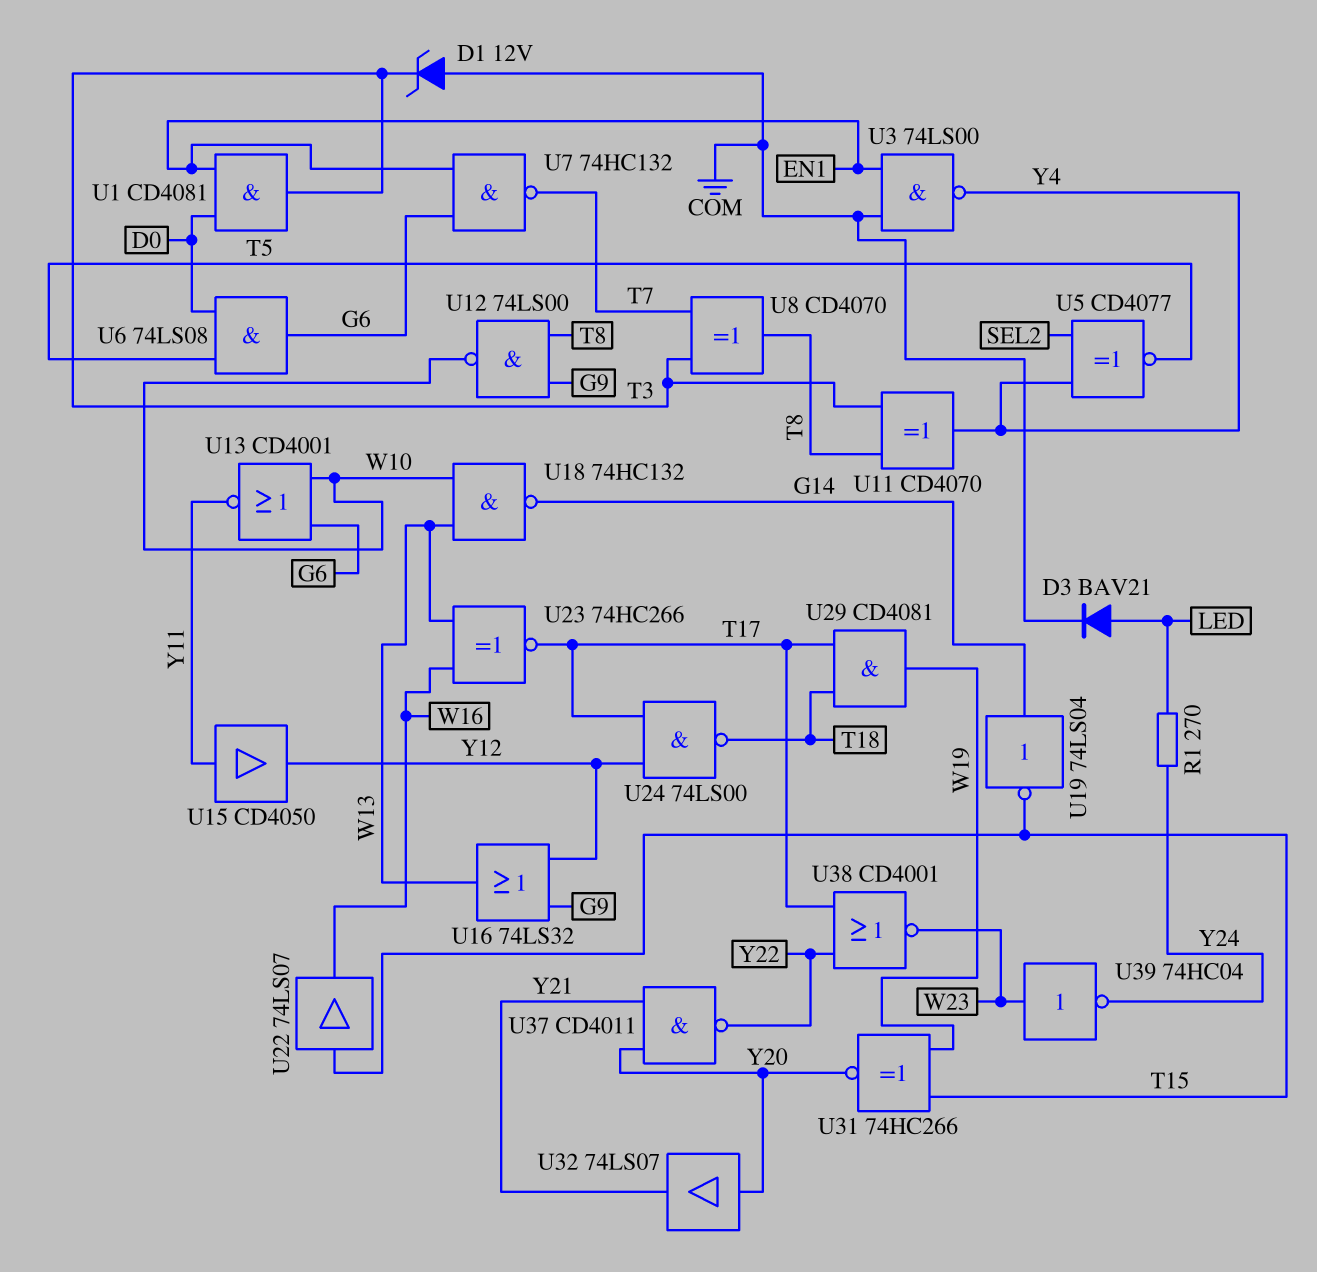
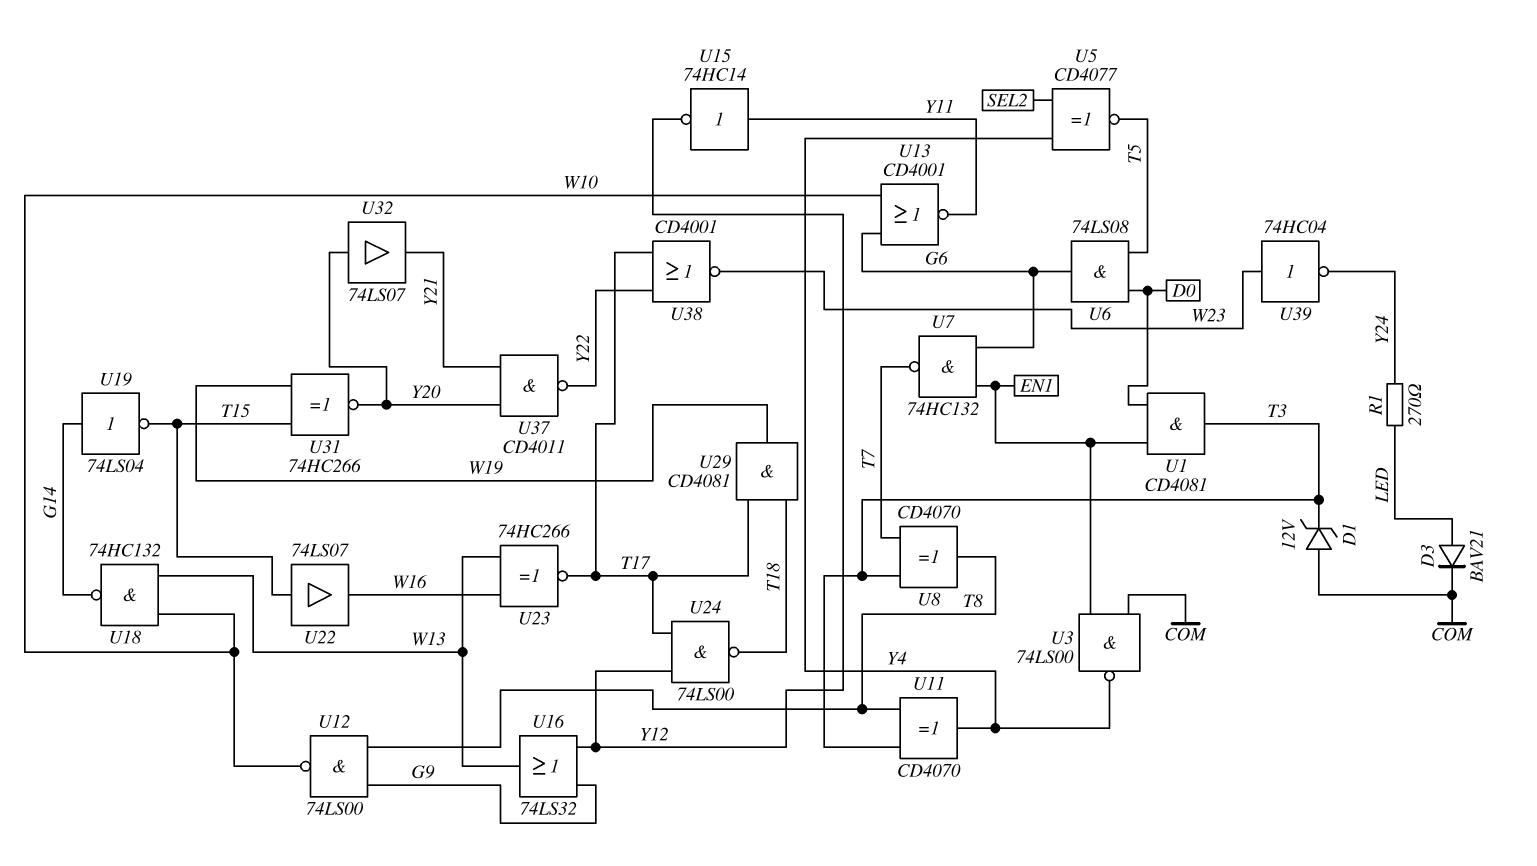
U15: buffer CD4050 (in Y11, out Y12) -> NOT 74HC14 (in Y11, out Y12)

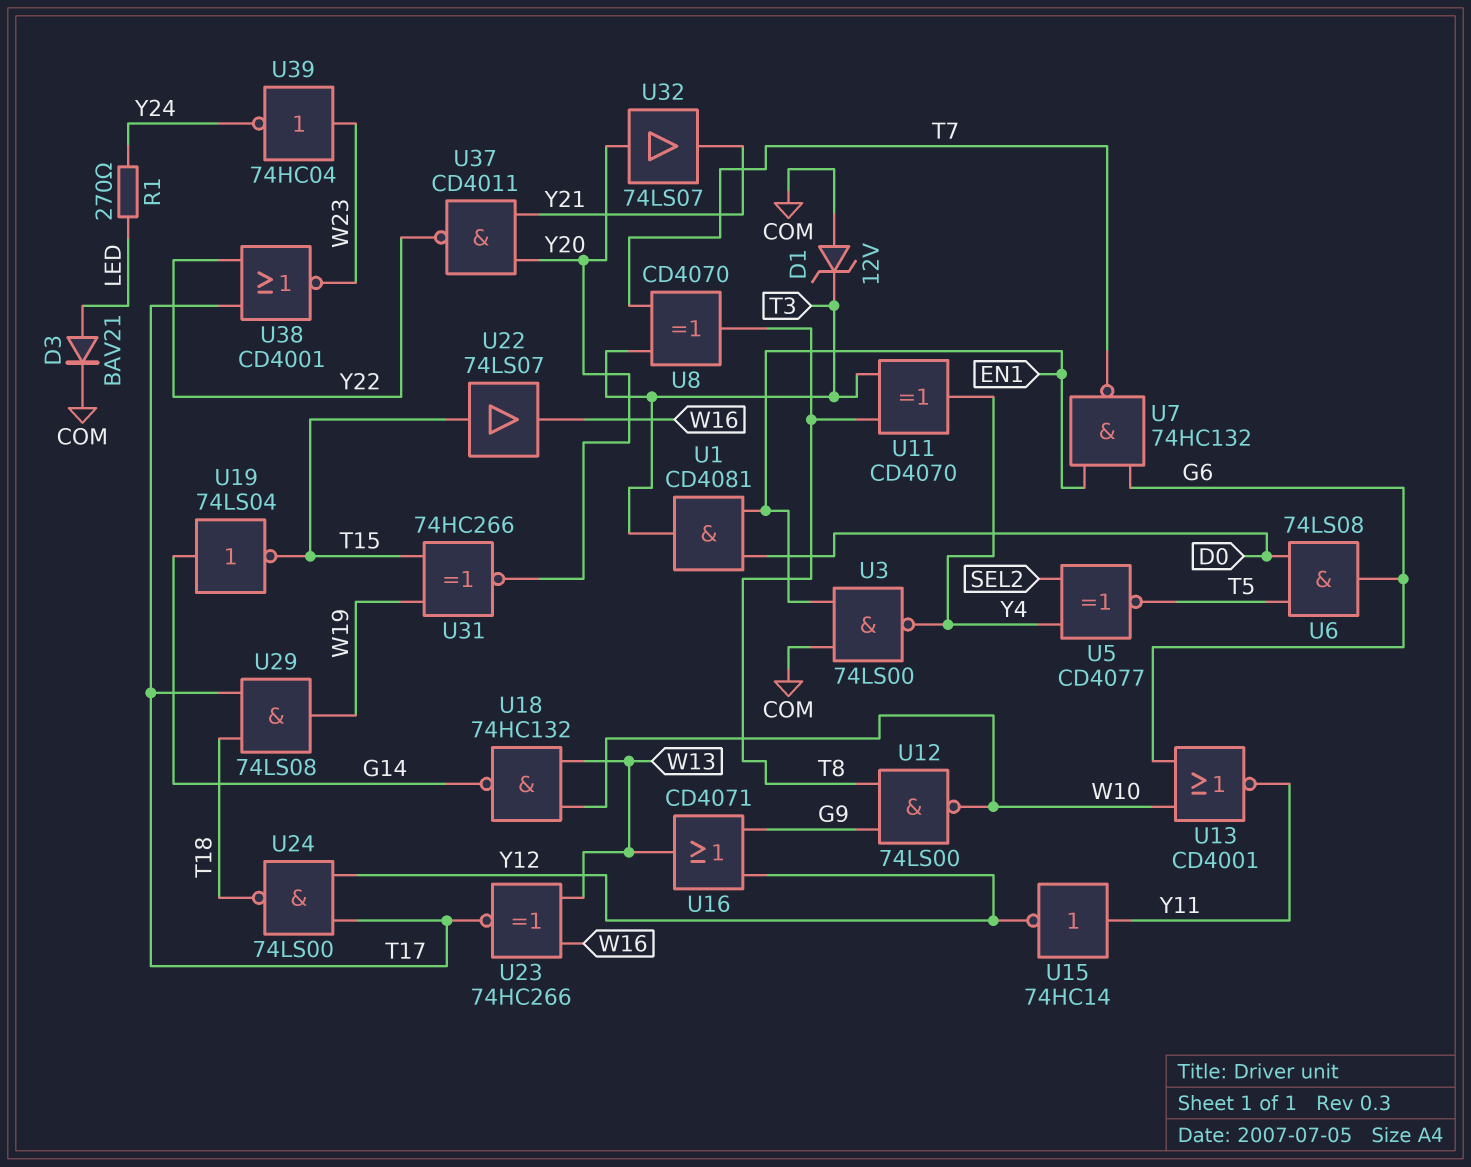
U16: OR 74LS32 (in G9, in Y12, out W13) -> OR CD4071 (in G9, in Y12, out W13)
U29: AND CD4081 (in T17, in T18, out W19) -> AND 74LS08 (in T17, in T18, out W19)

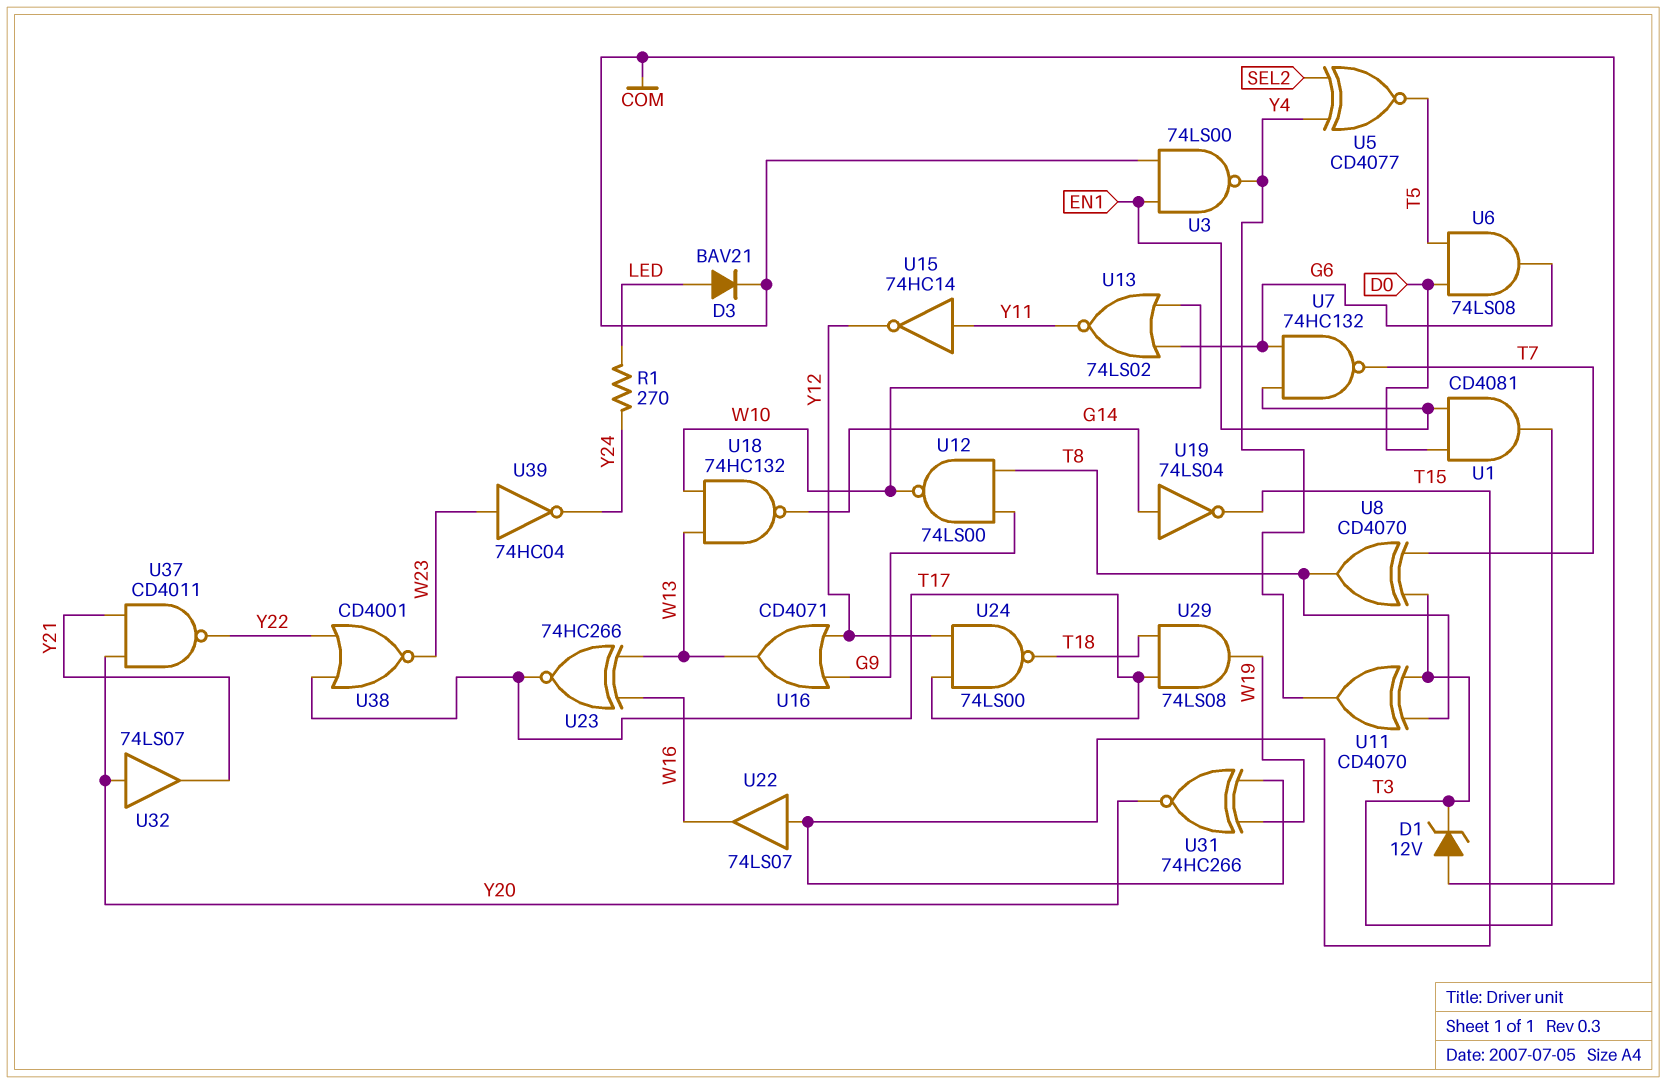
U13: NOR CD4001 (in G6, in W10, out Y11) -> NOR 74LS02 (in G6, in W10, out Y11)

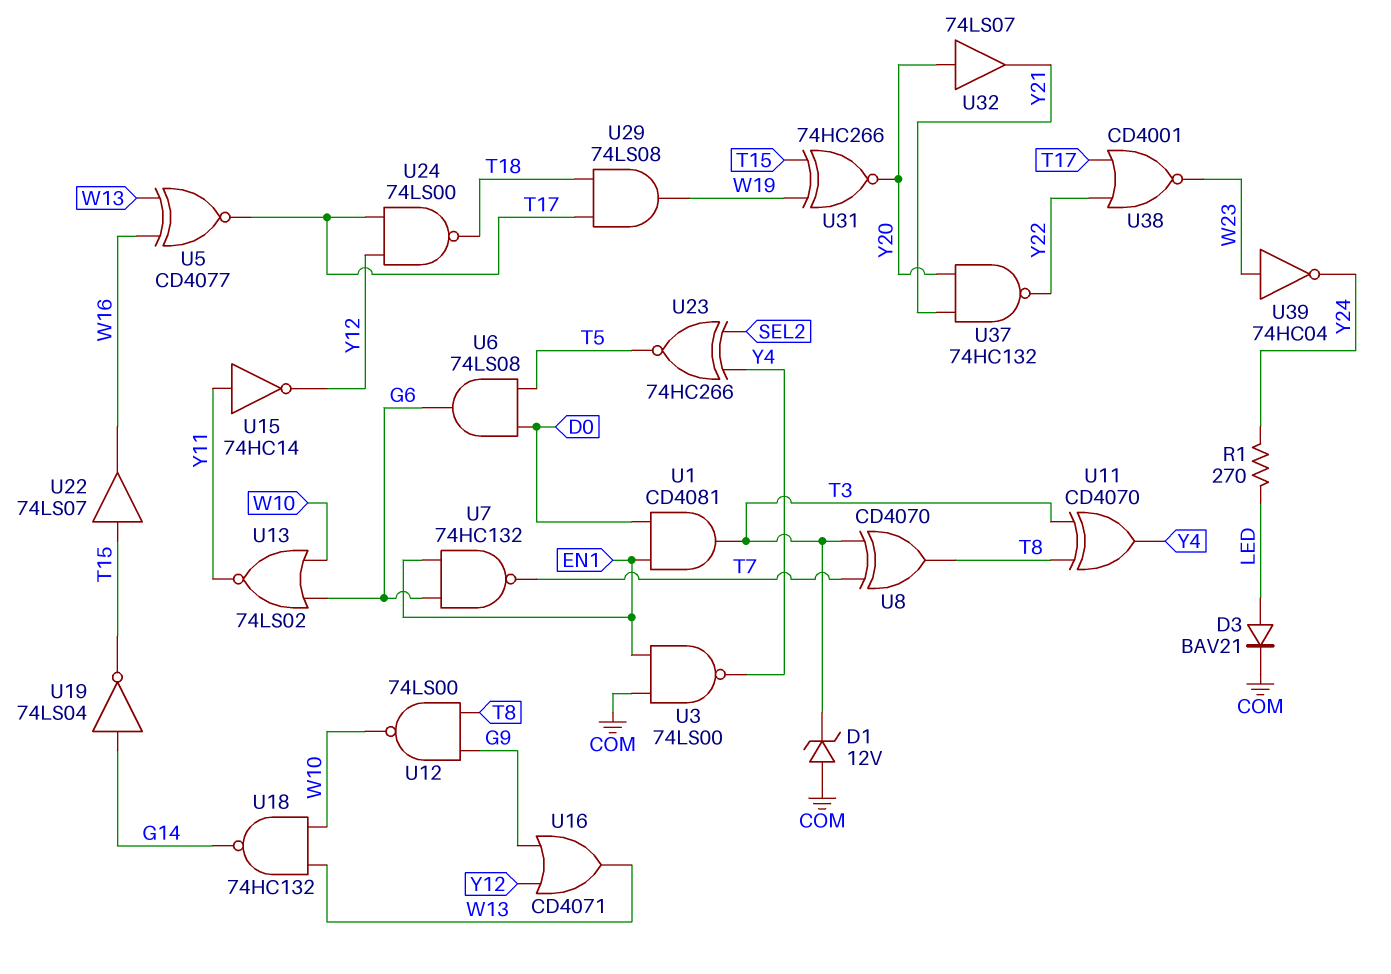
U5: XNOR CD4077 (in SEL2, in Y4, out T5) -> XNOR CD4077 (in W13, in W16, out T17)
U23: XNOR 74HC266 (in W13, in W16, out T17) -> XNOR 74HC266 (in SEL2, in Y4, out T5)
U37: NAND CD4011 (in Y20, in Y21, out Y22) -> NAND 74HC132 (in Y20, in Y21, out Y22)

